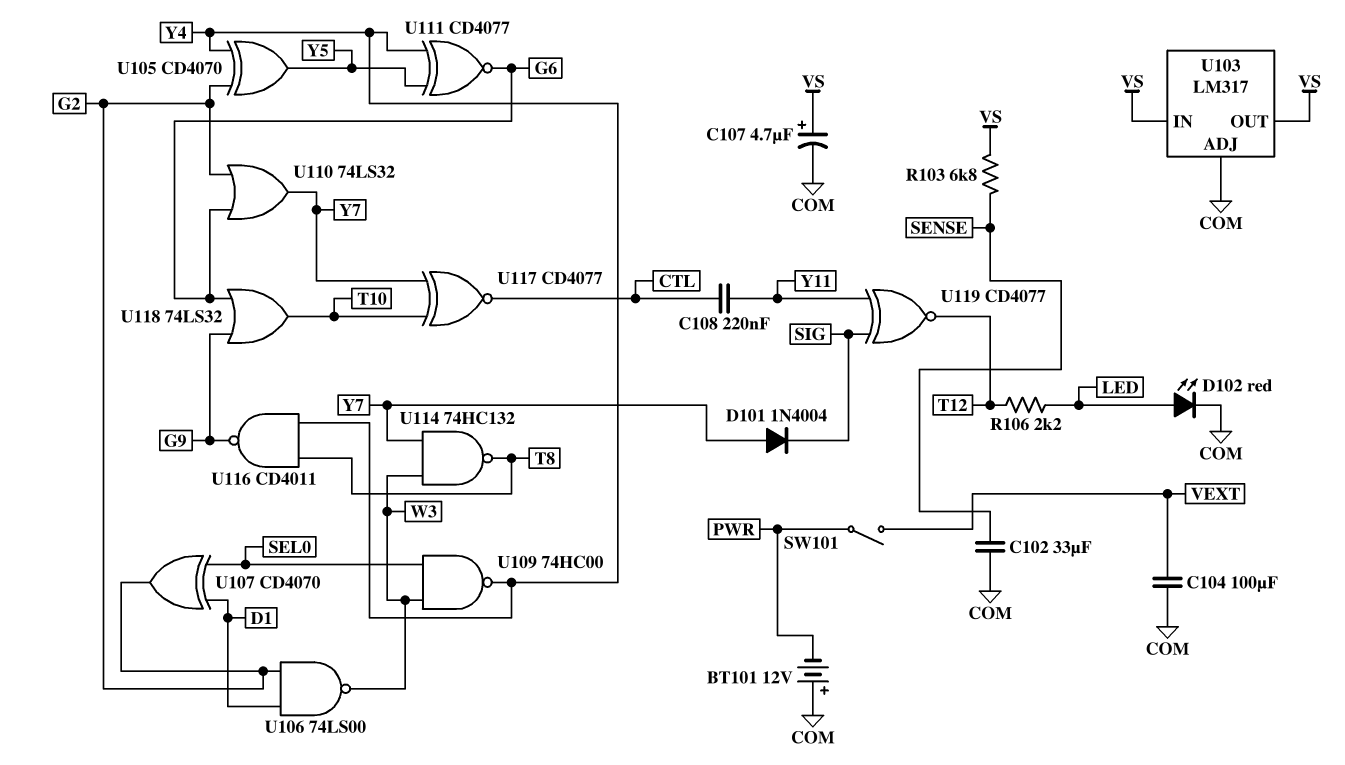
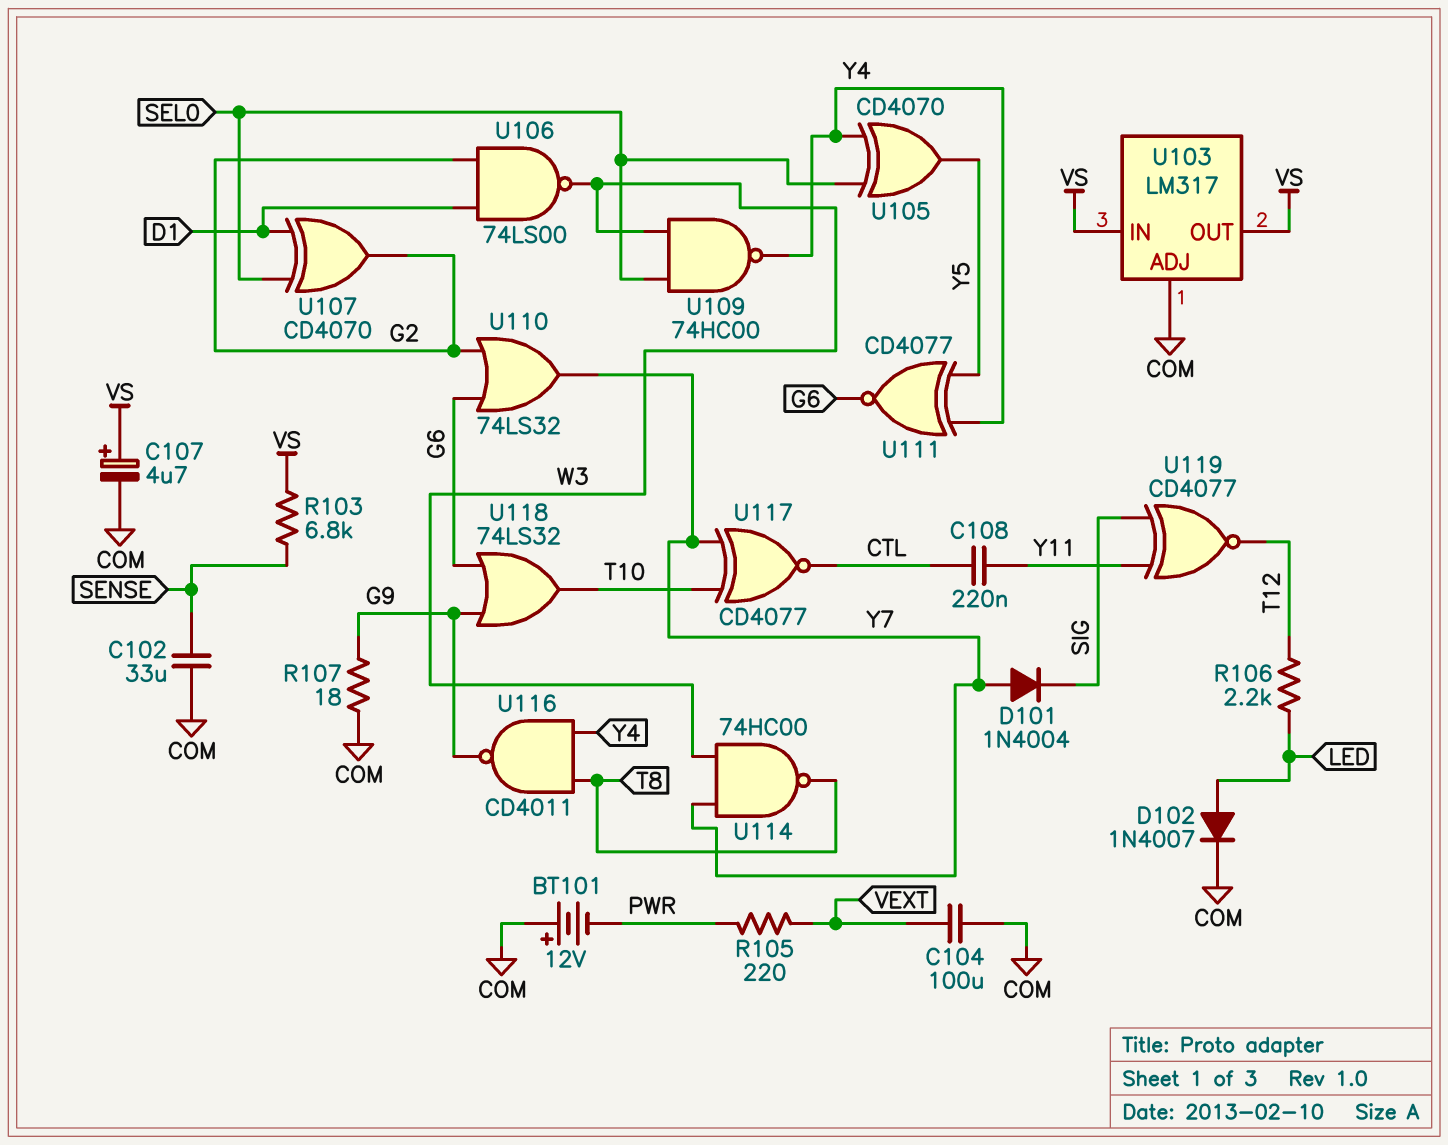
D102: LED red (A LED, K COM) -> diode 1N4007 (A LED, K COM)
R105: none -> 220 (PWR, VEXT)
R107: none -> 18 (COM, G9)
SW101: switch (PWR, VEXT) -> none
U105: XOR CD4070 (in G2, in Y4, out Y5) -> XOR CD4070 (in SEL0, in Y4, out Y5)
U114: NAND 74HC132 (in W3, in Y7, out T8) -> NAND 74HC00 (in W3, in Y7, out T8)

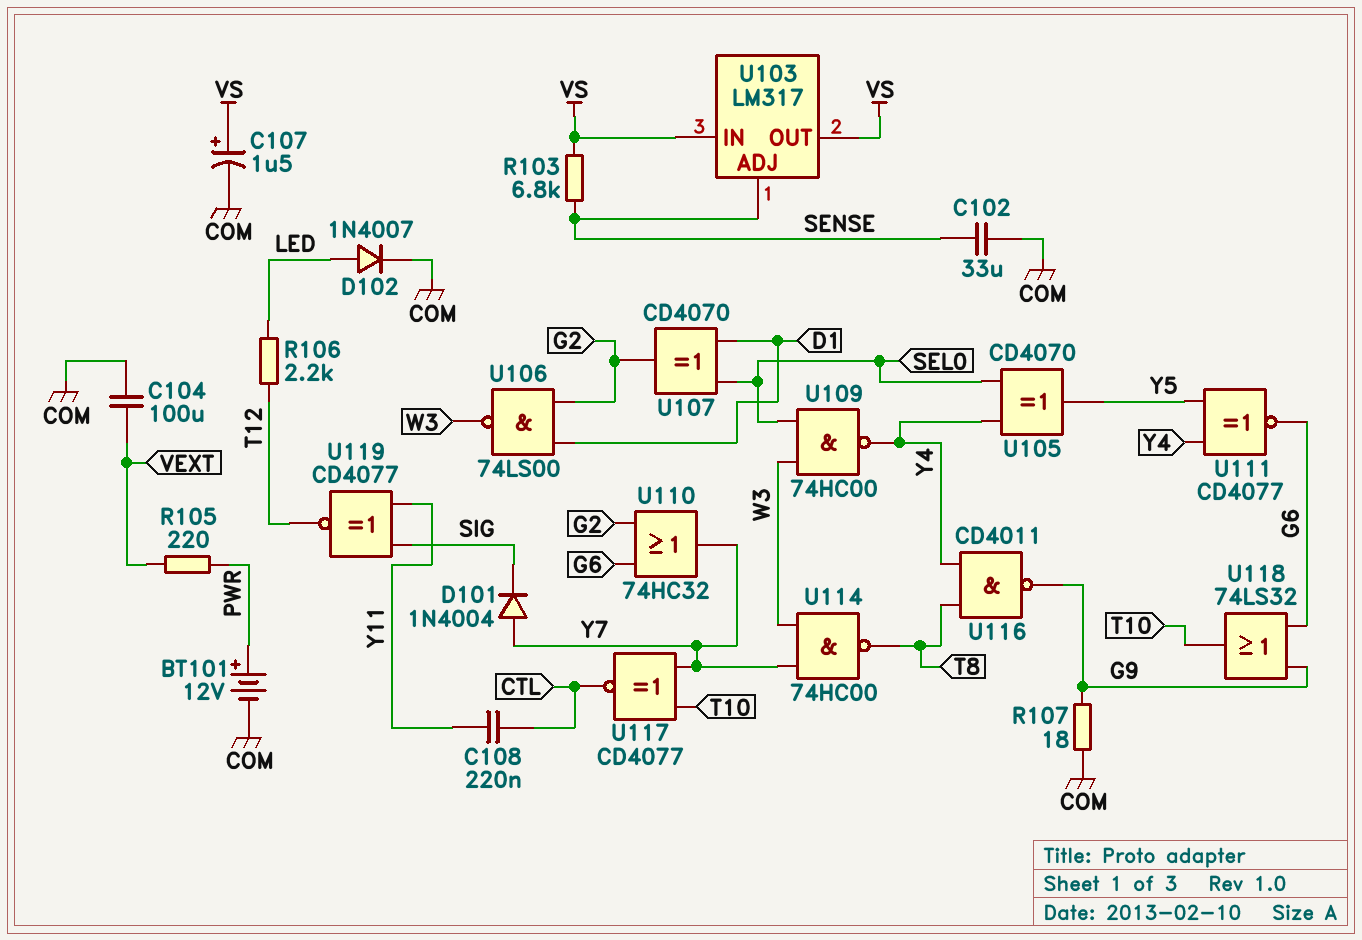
BT101: 12V (plus COM, minus PWR) -> 12V (plus PWR, minus COM)
C107: 4.7uF (plus VS, minus COM) -> 1.5uF (plus VS, minus COM)
U103 pin ADJ: COM -> SENSE
U110: OR 74LS32 (in G2, in G6, out Y7) -> OR 74HC32 (in G2, in G6, out Y7)

